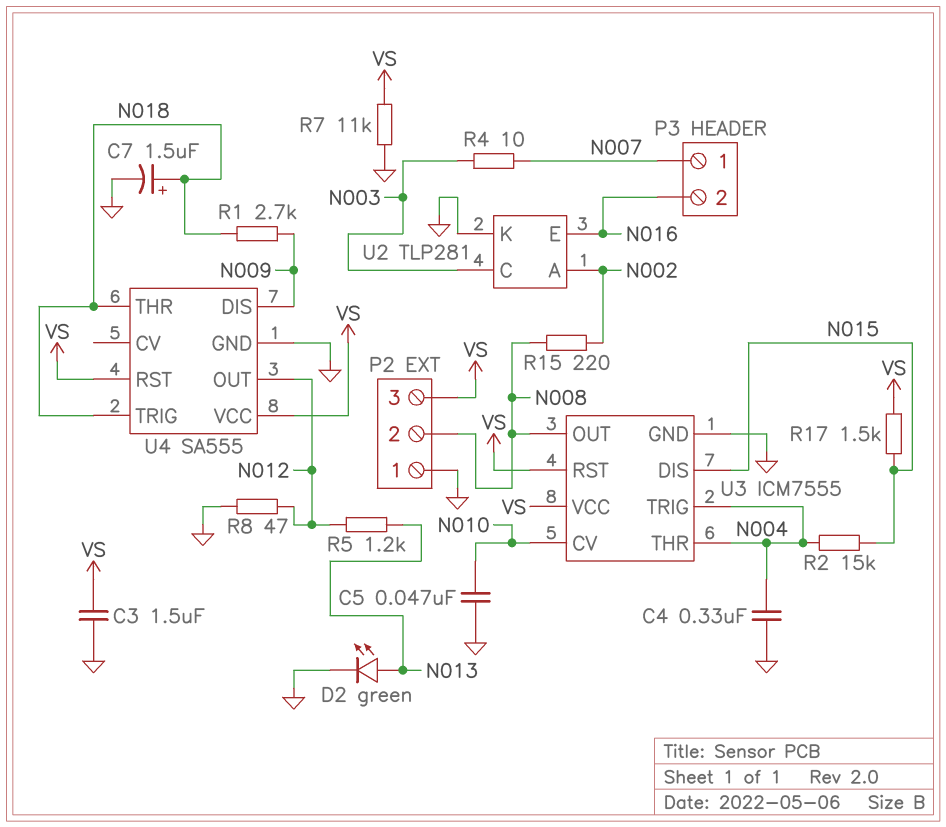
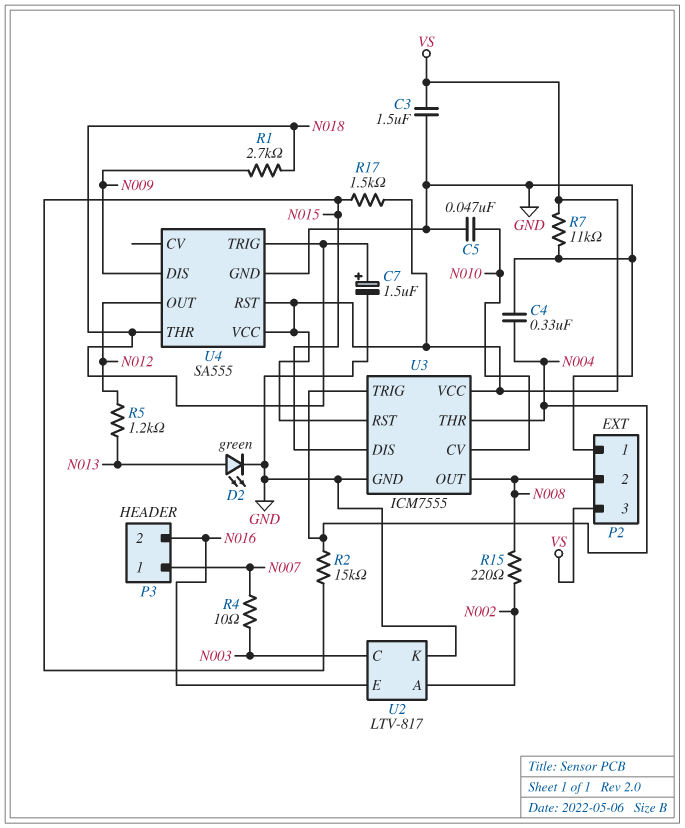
R8: 47 (GND, N012) -> none
U2: TLP281 -> LTV-817

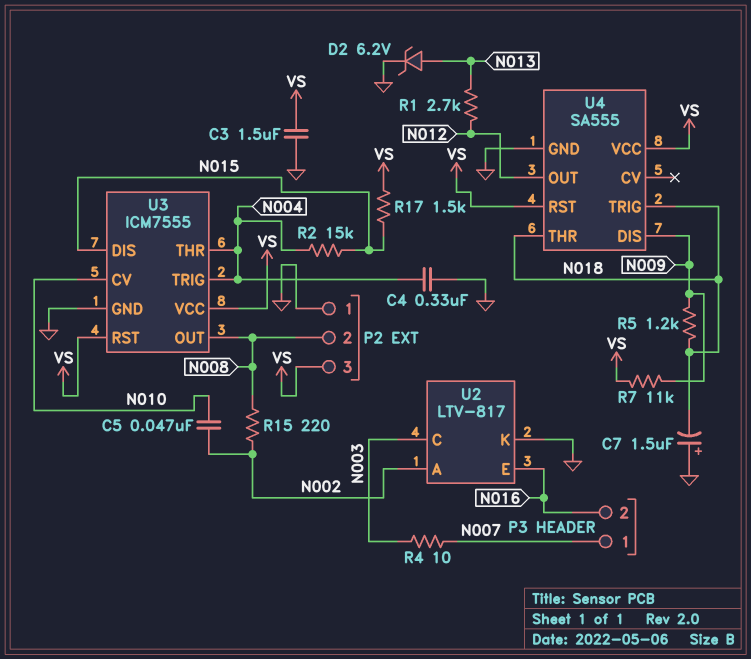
C5: 47nF (GND, N010) -> 47nF (N002, N010)
C7: 1.5uF (plus N018, minus GND) -> 1.5uF (plus GND, minus N018)
D2: LED green (A N013, K GND) -> zener 6.2V (A N013, K GND)
R1: 2.7k (N009, N018) -> 2.7k (N012, N013)
R5: 1.2k (N012, N013) -> 1.2k (N009, N018)
R7: 11k (GND, VS) -> 11k (N009, VS)

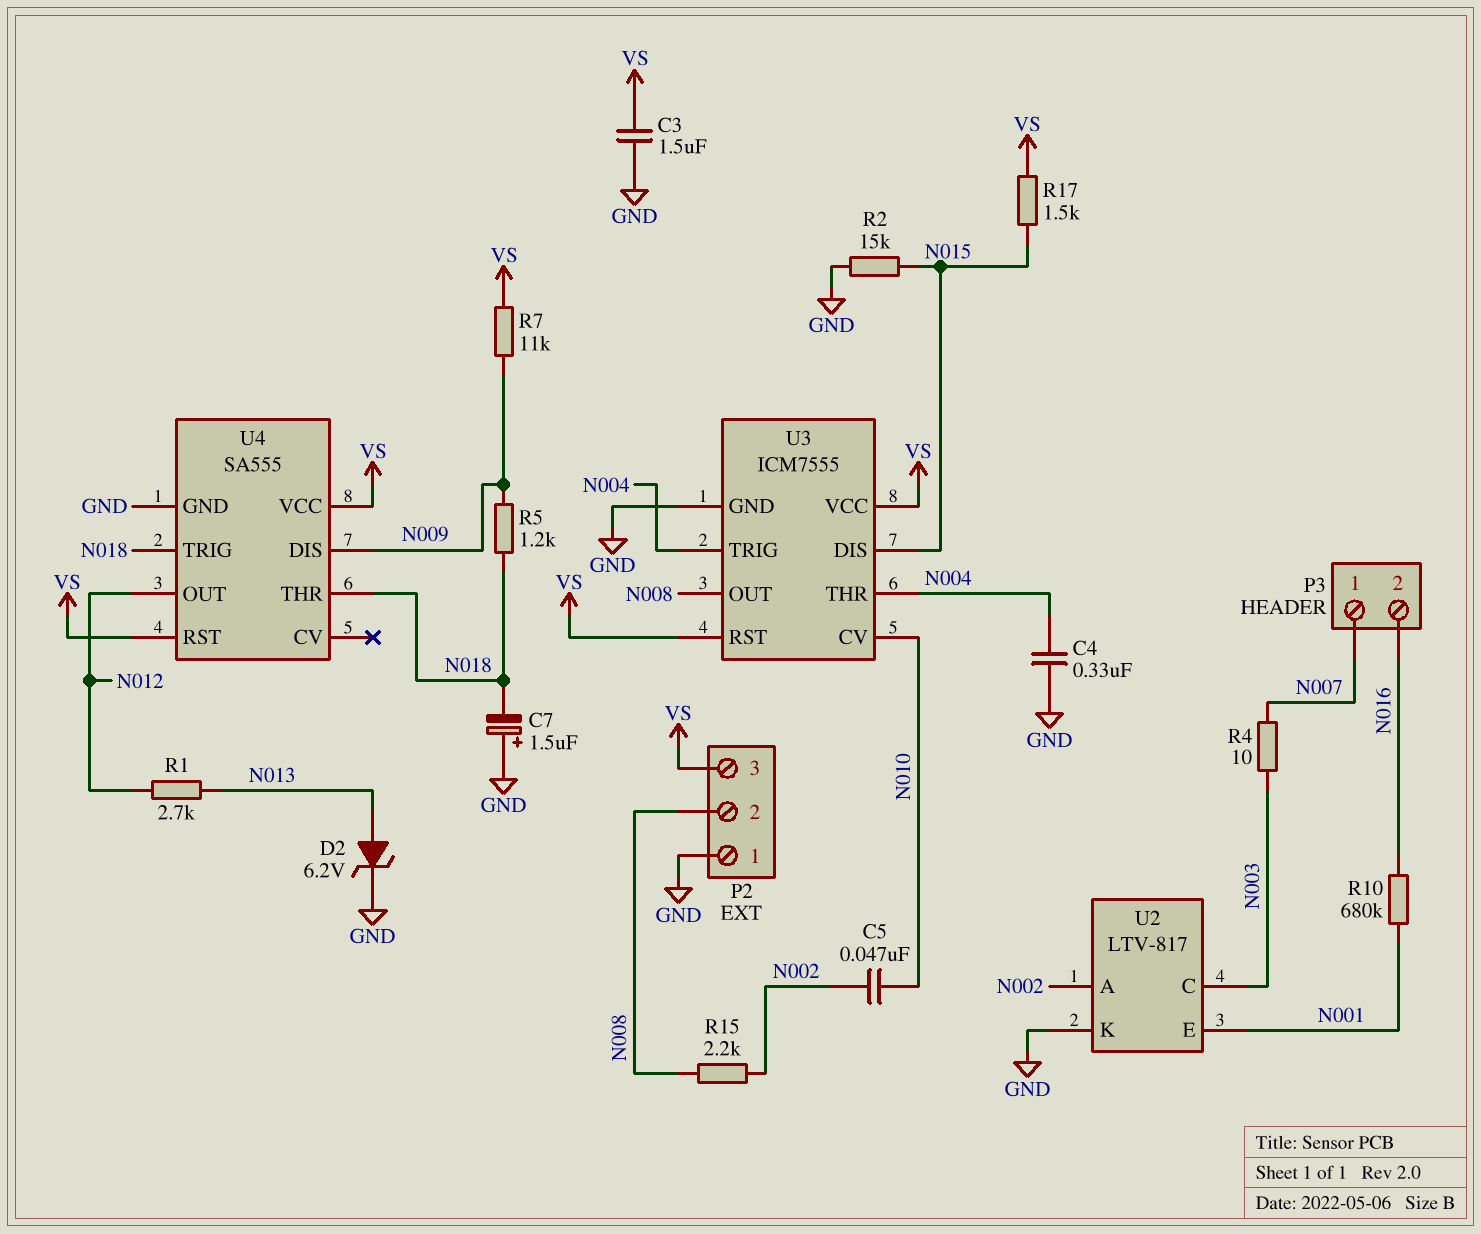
R2: 15k (N004, N015) -> 15k (GND, N015)
R10: none -> 680k (N001, N016)
R15: 220 (N002, N008) -> 2.2k (N002, N008)
U2 pin E: N016 -> N001

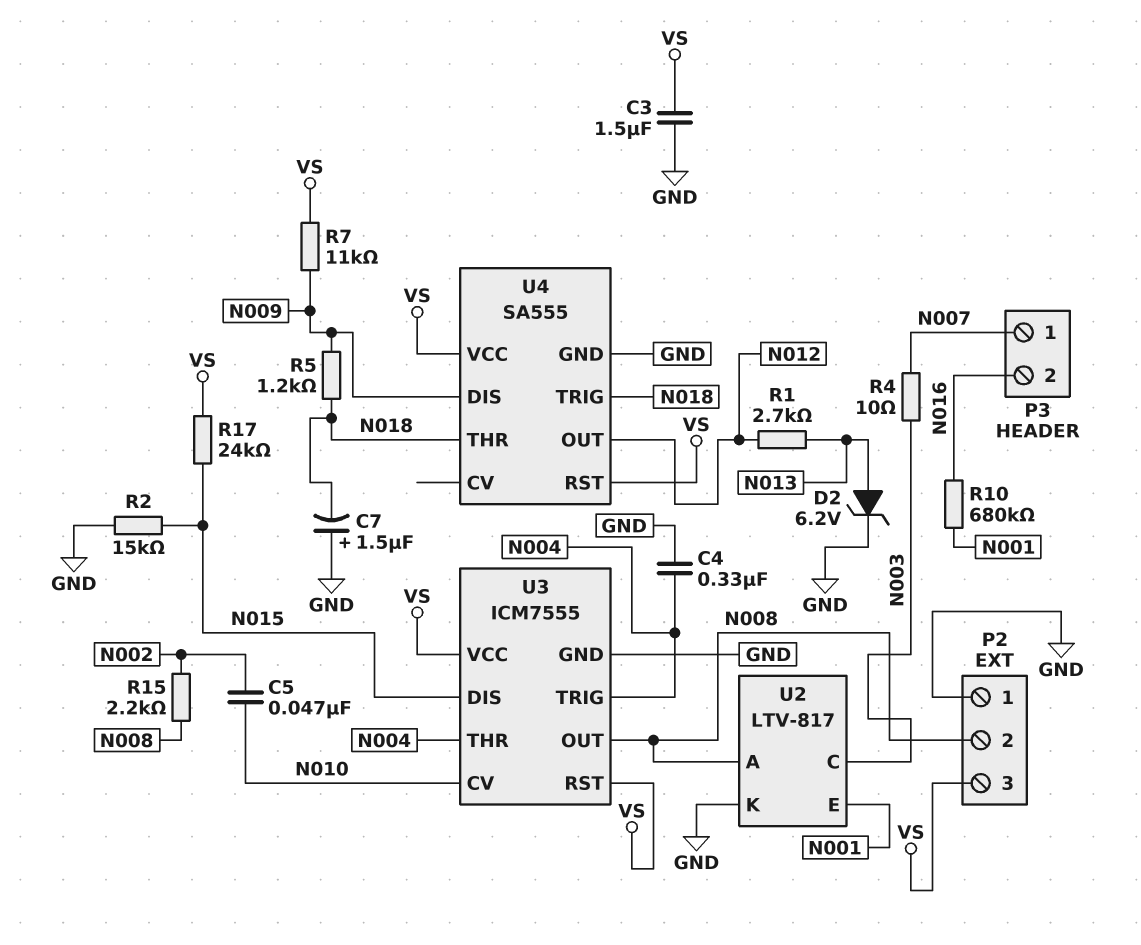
R17: 1.5k (N015, VS) -> 24k (N015, VS)
U2 pin A: N002 -> N008

